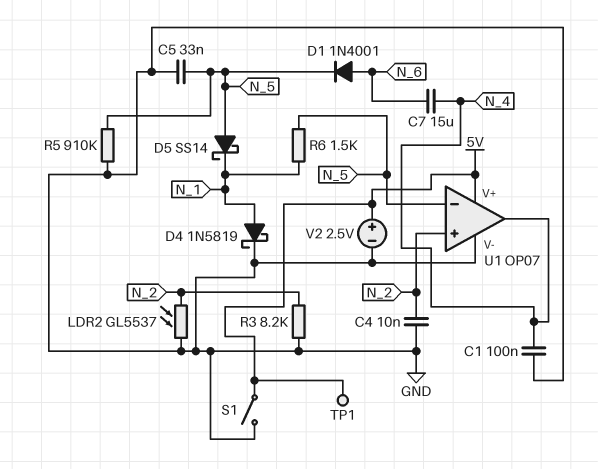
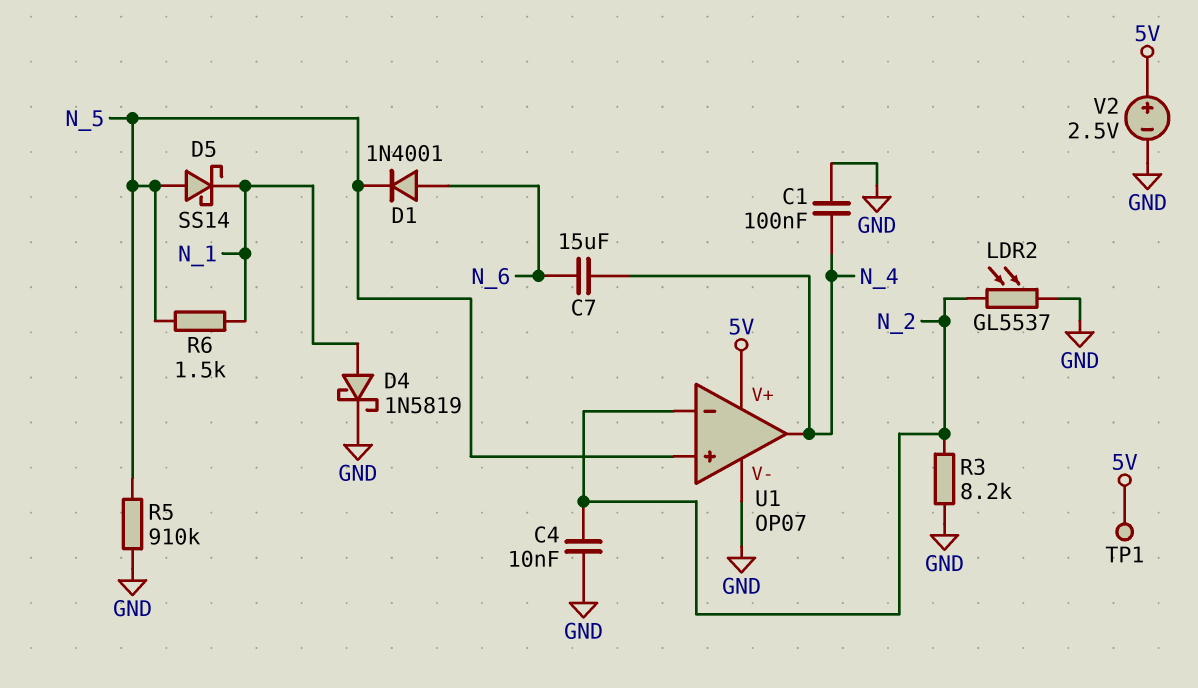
C5: 33nF (GND, N_5) -> none
S1: switch (5V, GND) -> none
U1 pin in+: N_2 -> N_5
U1 pin in-: N_5 -> N_2

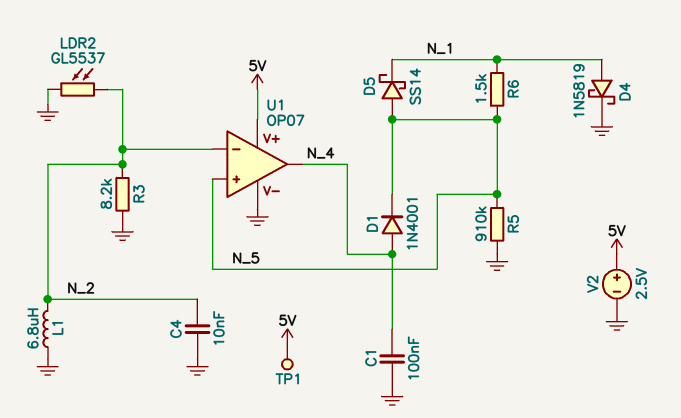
C7: 15uF (N_4, N_6) -> none
D1: diode 1N4001 (A N_6, K N_5) -> diode 1N4001 (A N_4, K N_5)
L1: none -> 6.8uH (GND, N_2)

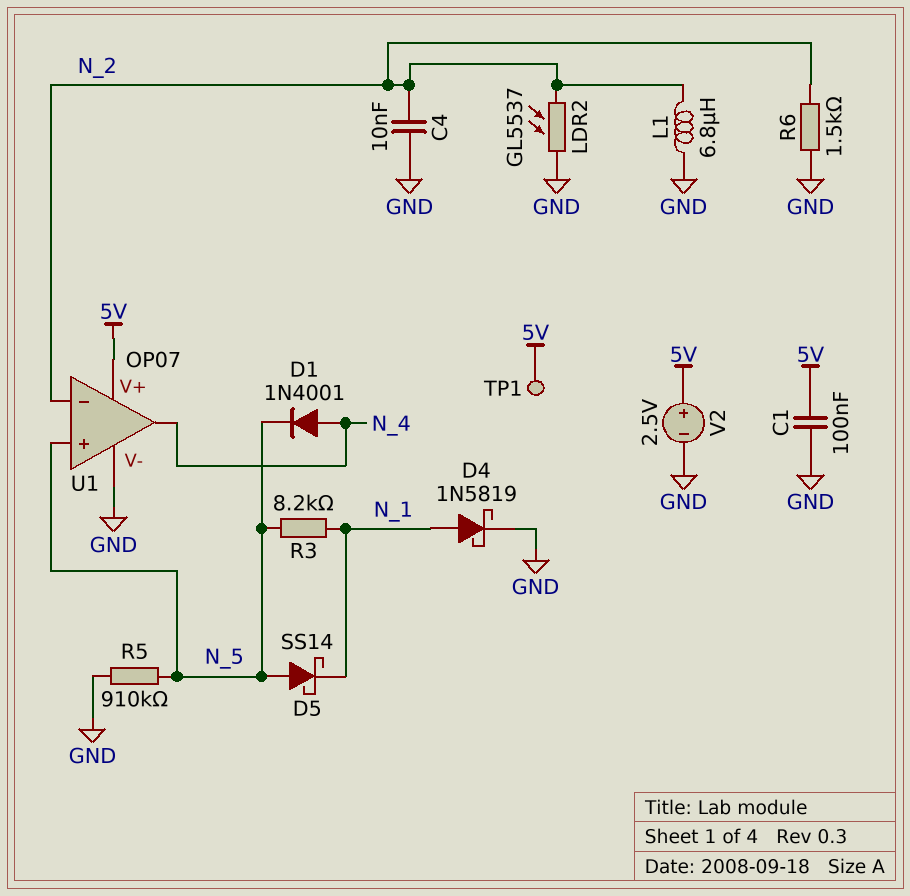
C1: 100nF (GND, N_4) -> 100nF (5V, GND)
R3: 8.2k (GND, N_2) -> 8.2k (N_1, N_5)
R6: 1.5k (N_1, N_5) -> 1.5k (GND, N_2)

